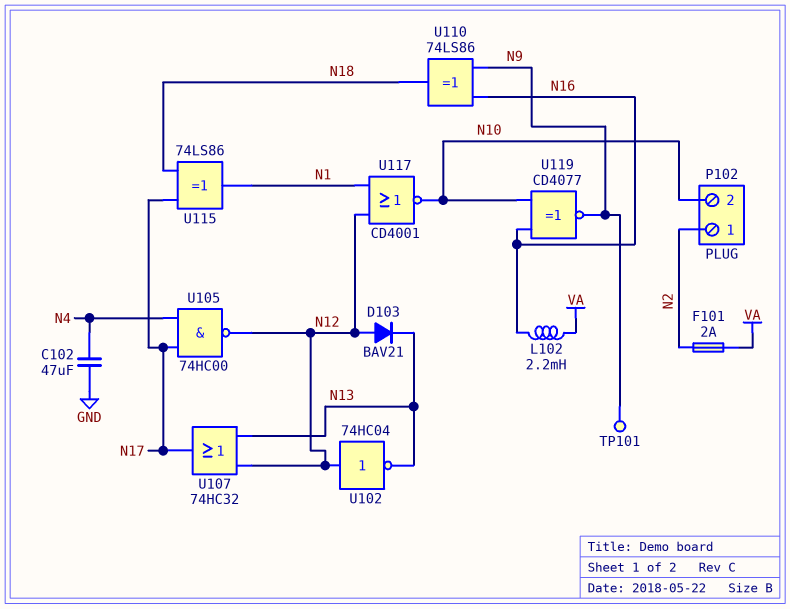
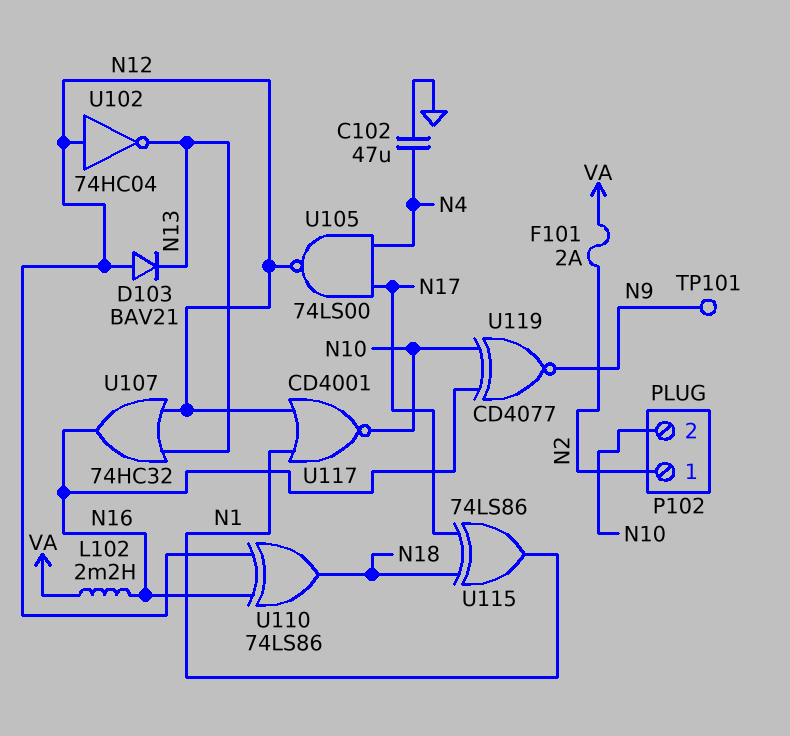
U105: NAND 74HC00 (in N4, in N17, out N12) -> NAND 74LS00 (in N4, in N17, out N12)
U107: OR 74HC32 (in N12, in N13, out N17) -> OR 74HC32 (in N12, in N13, out N16)
U110: XOR 74LS86 (in N9, in N16, out N18) -> XOR 74LS86 (in N12, in N16, out N18)

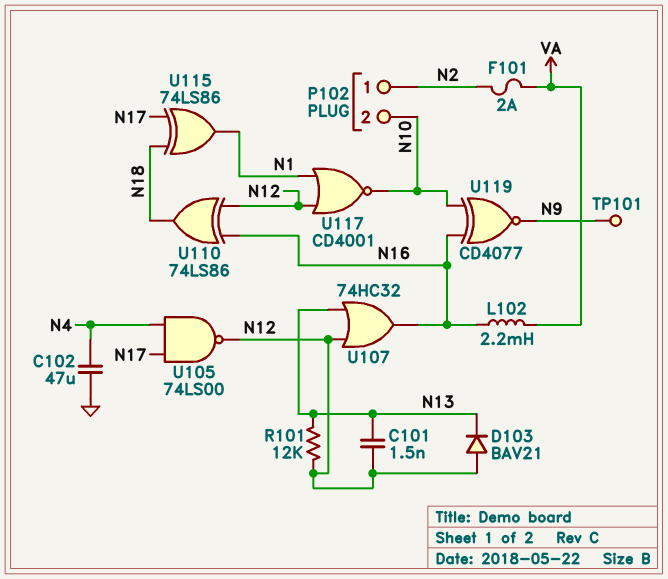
C101: none -> 1.5nF (N12, N13)
R101: none -> 12k (N12, N13)
U102: NOT 74HC04 (in N12, out N13) -> none

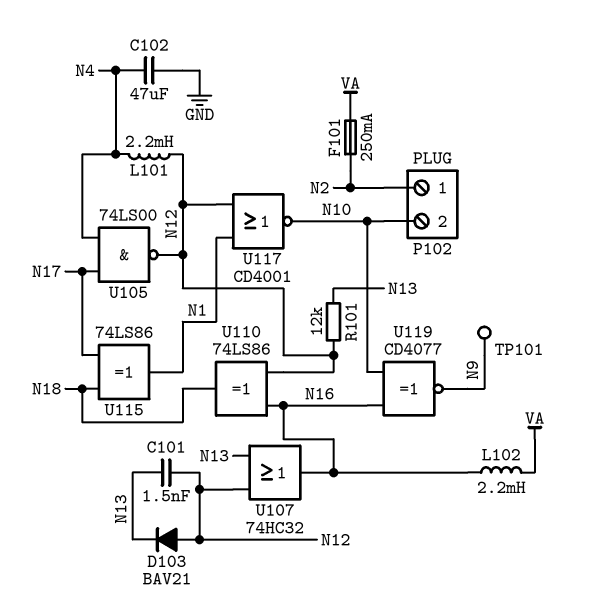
F101: 2A (N2, VA) -> 250mA (N2, VA)
L101: none -> 2.2mH (N4, N12)

